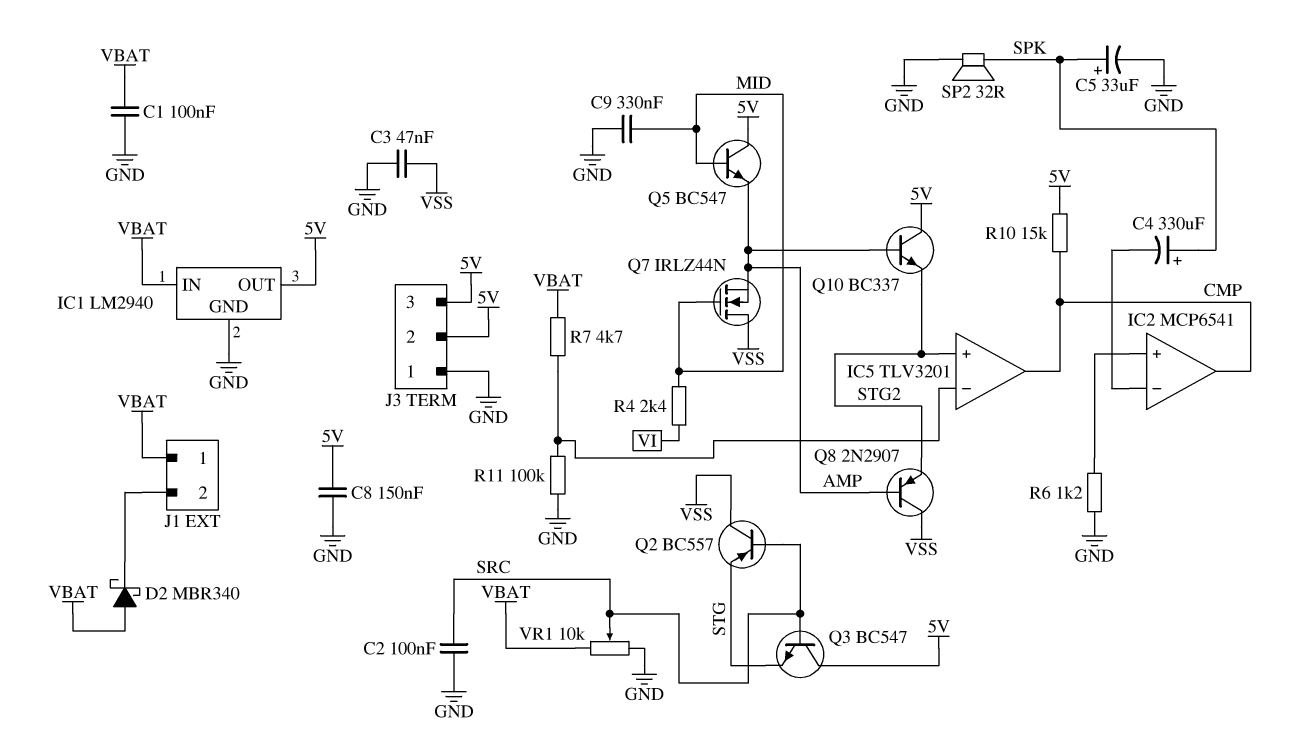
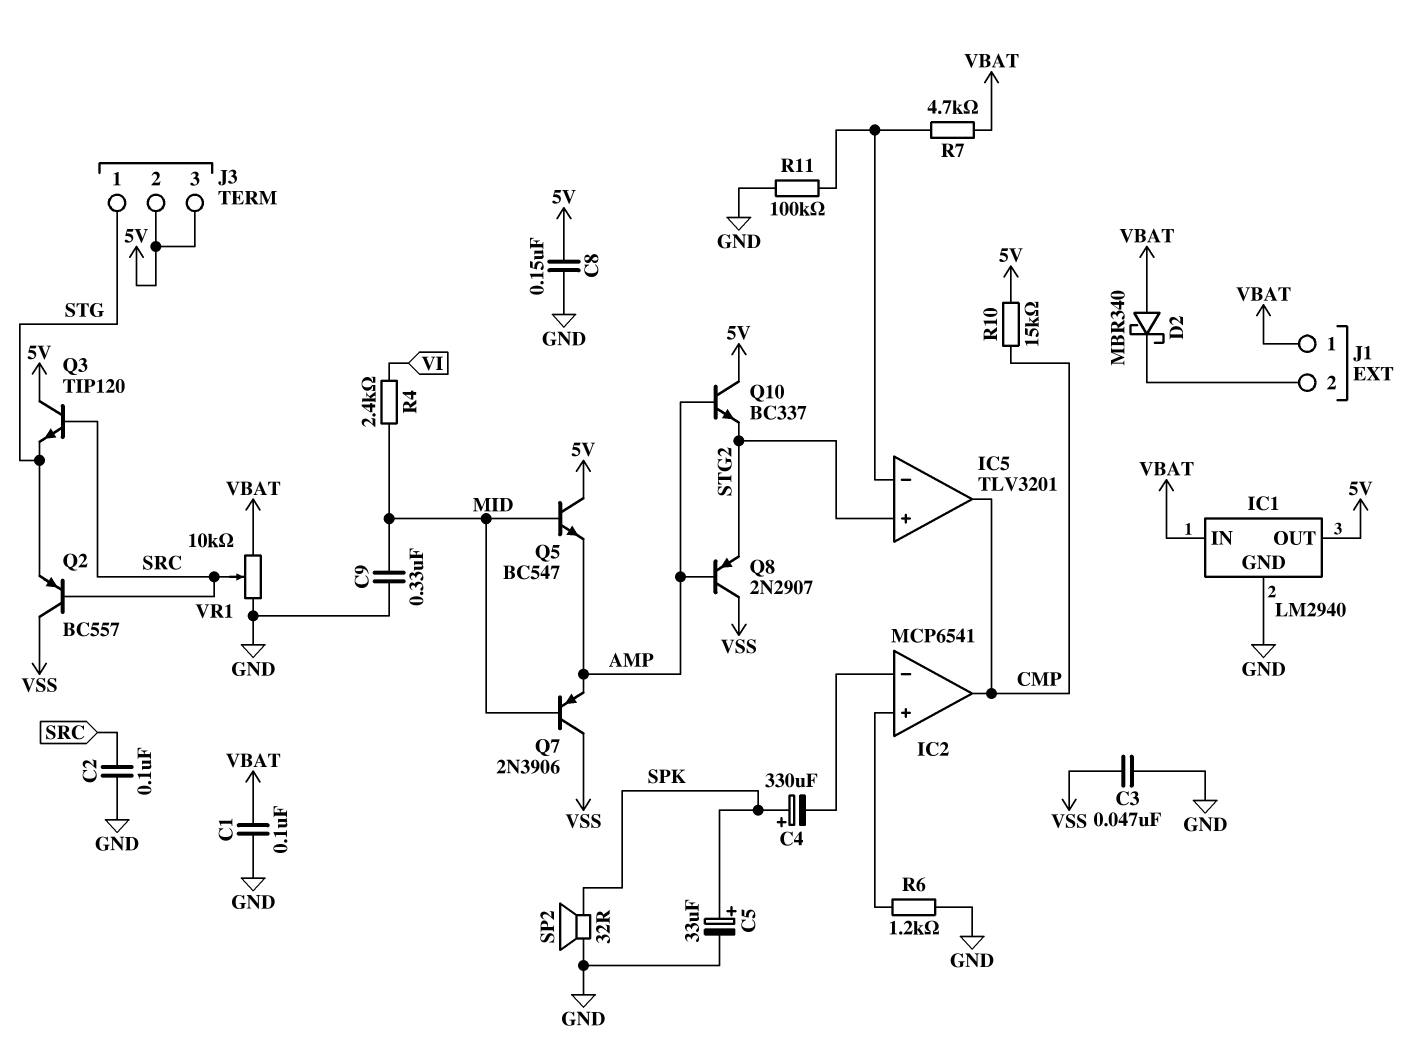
J3 pin 1: GND -> STG
Q3: NPN BC547 (B SRC, C 5V, E STG) -> NPN TIP120 (B SRC, C 5V, E STG)
Q7: NMOS IRLZ44N (G MID, D VSS, S AMP) -> PNP 2N3906 (B MID, C VSS, E AMP)

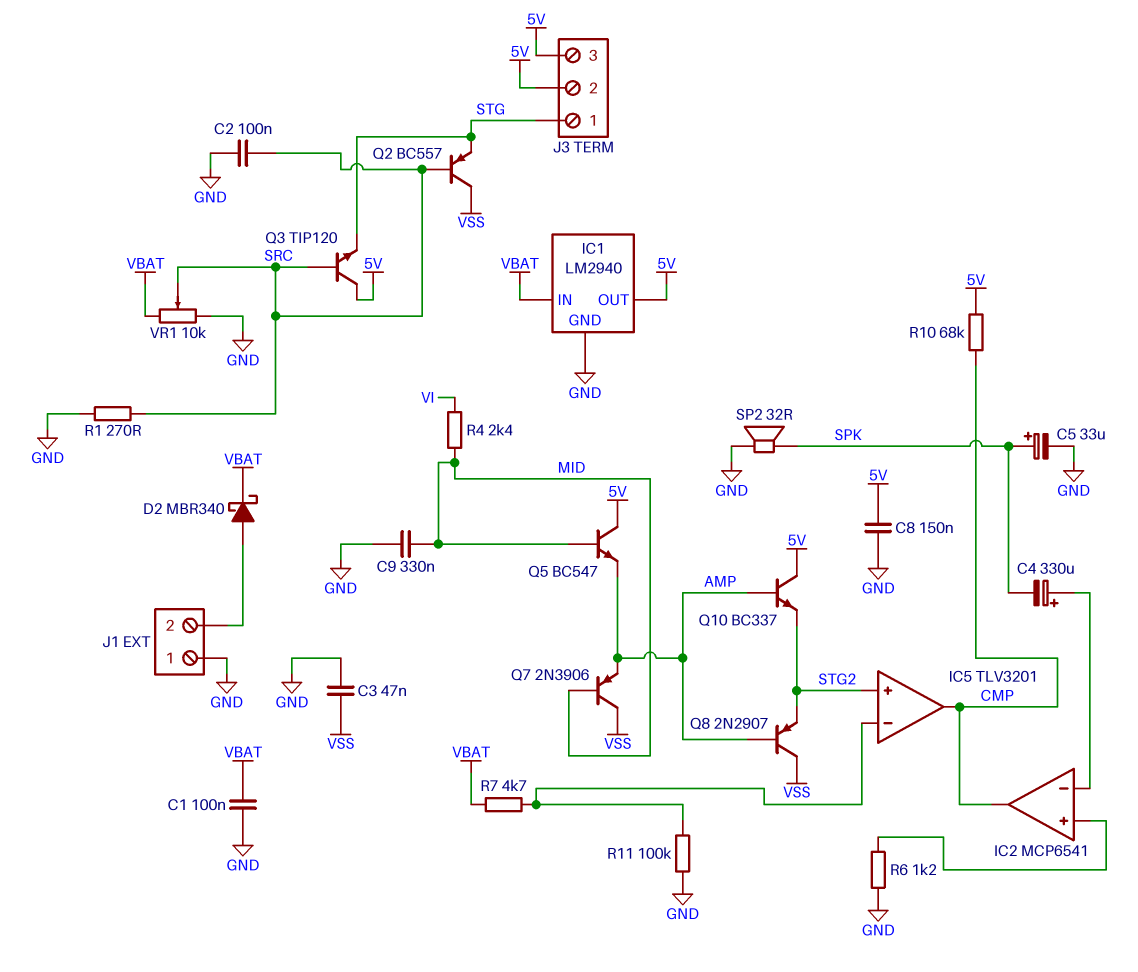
C4: 330uF (plus SPK, minus IC2/in-) -> 330uF (plus IC2/in-, minus SPK)
D2: schottky MBR340 (A VBAT, K J1/2) -> schottky MBR340 (A J1/2, K VBAT)
J1 pin 1: VBAT -> GND
R1: none -> 270 (GND, SRC)
R10: 15k (5V, CMP) -> 68k (5V, CMP)

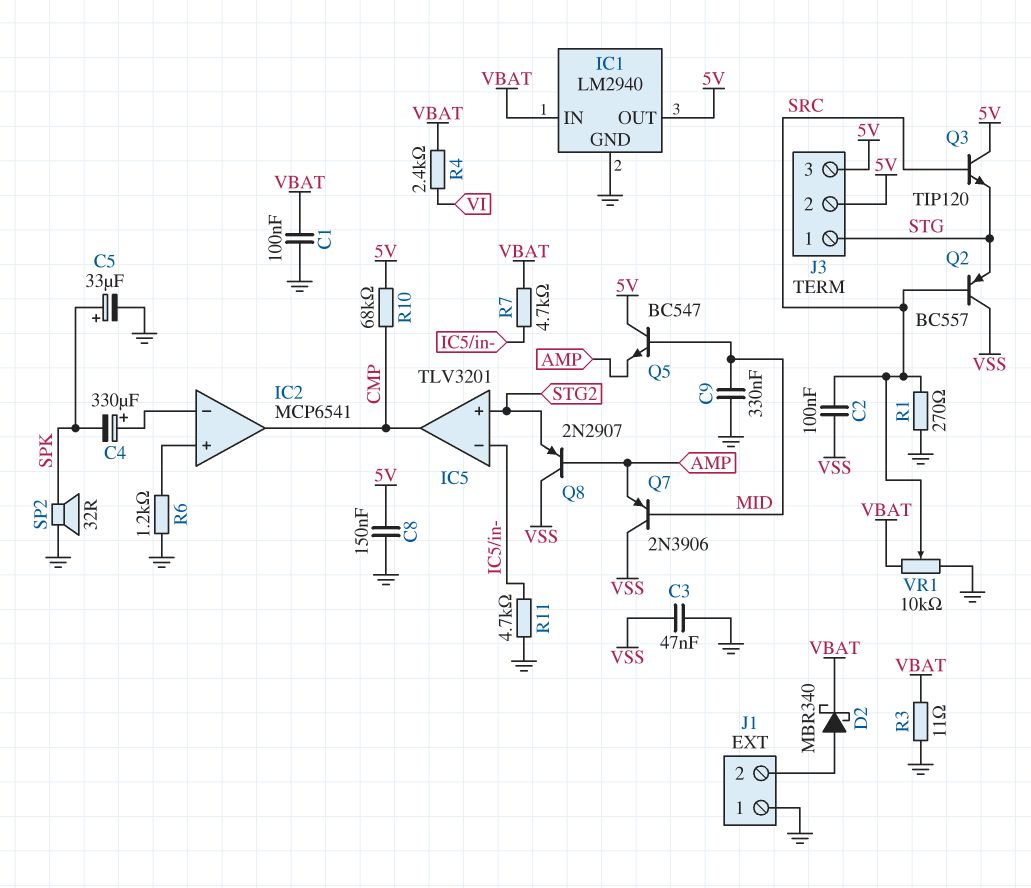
C2: 100nF (GND, SRC) -> 100nF (SRC, VSS)
Q10: NPN BC337 (B AMP, C 5V, E STG2) -> none
R3: none -> 11 (GND, VBAT)
R4: 2.4k (MID, VI) -> 2.4k (VBAT, VI)
R11: 100k (GND, IC5/in-) -> 4.7k (GND, IC5/in-)

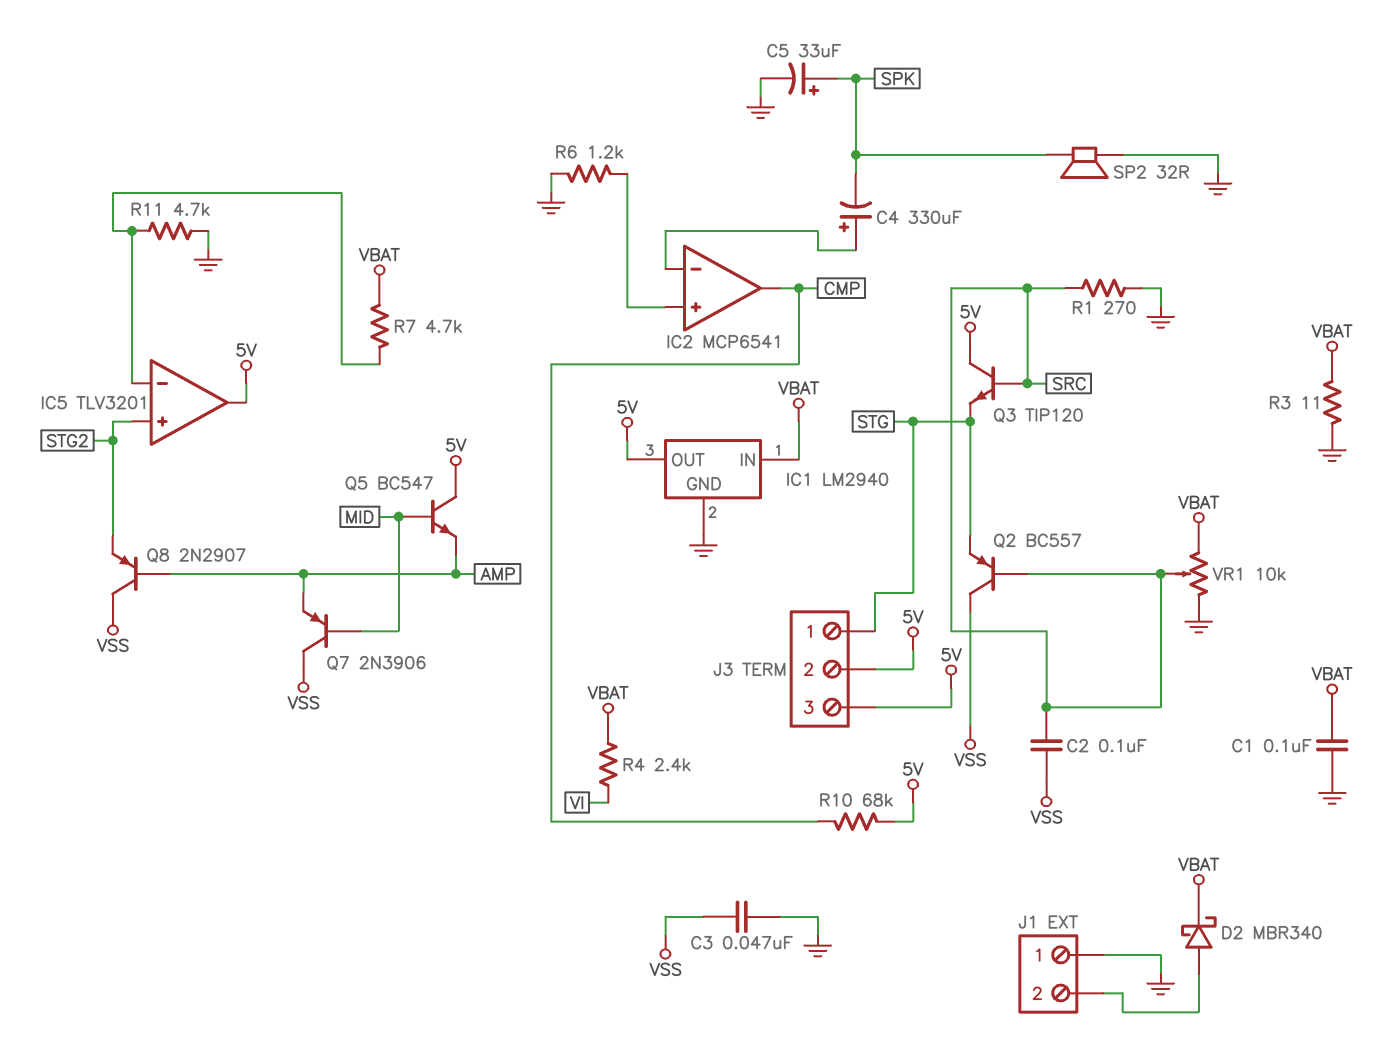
C8: 150nF (5V, GND) -> none
C9: 330nF (GND, MID) -> none
IC5 pin out: CMP -> 5V

